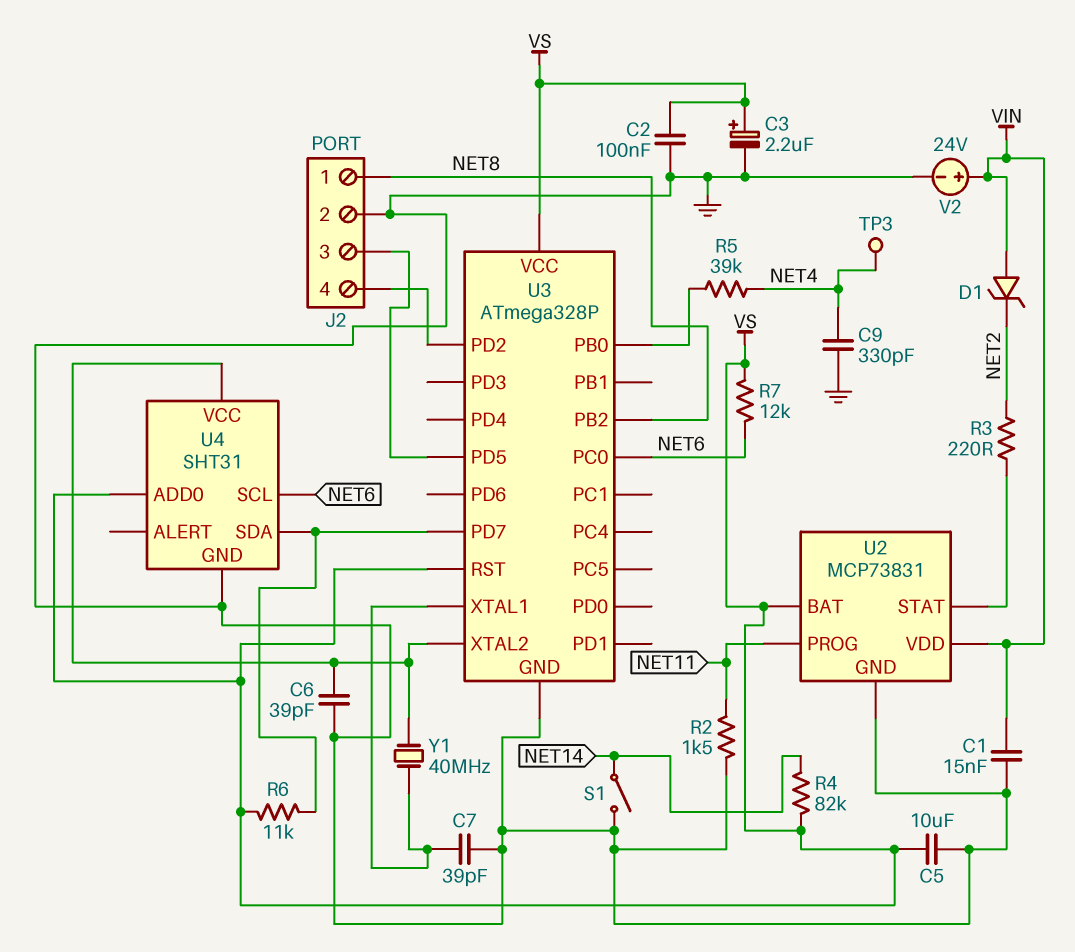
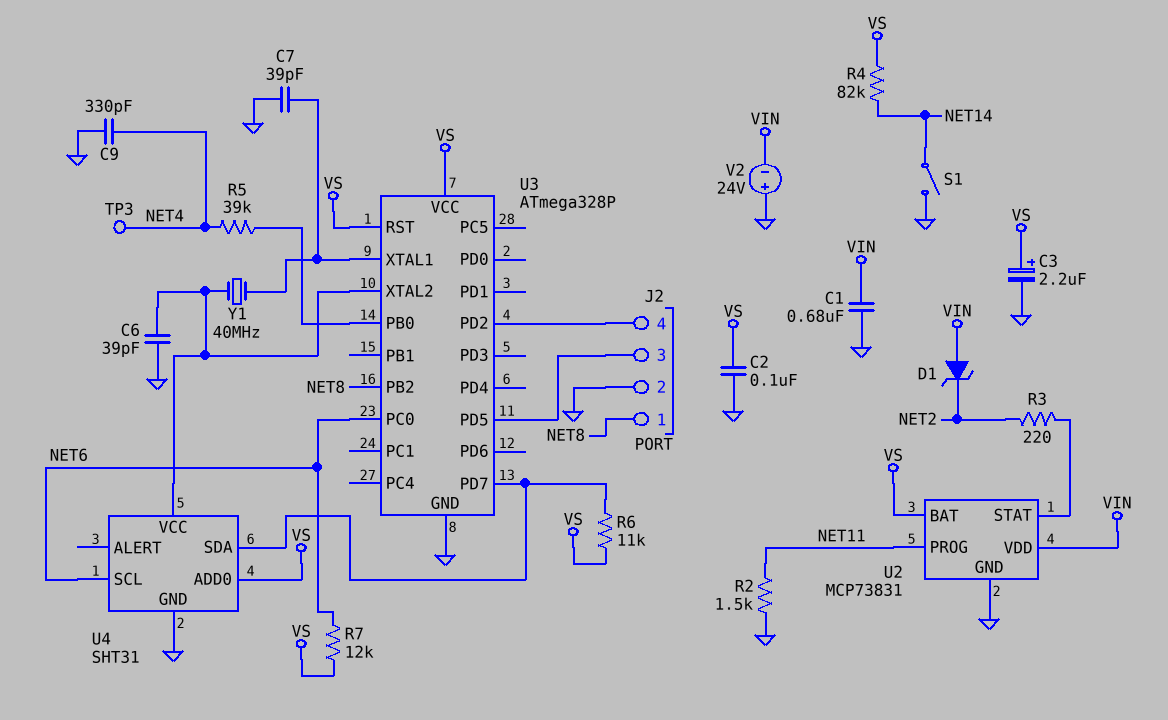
C1: 15nF (GND, VIN) -> 680nF (GND, VIN)
C5: 10uF (GND, VS) -> none
V2: 24V (plus VIN, minus GND) -> 24V (plus GND, minus VIN)

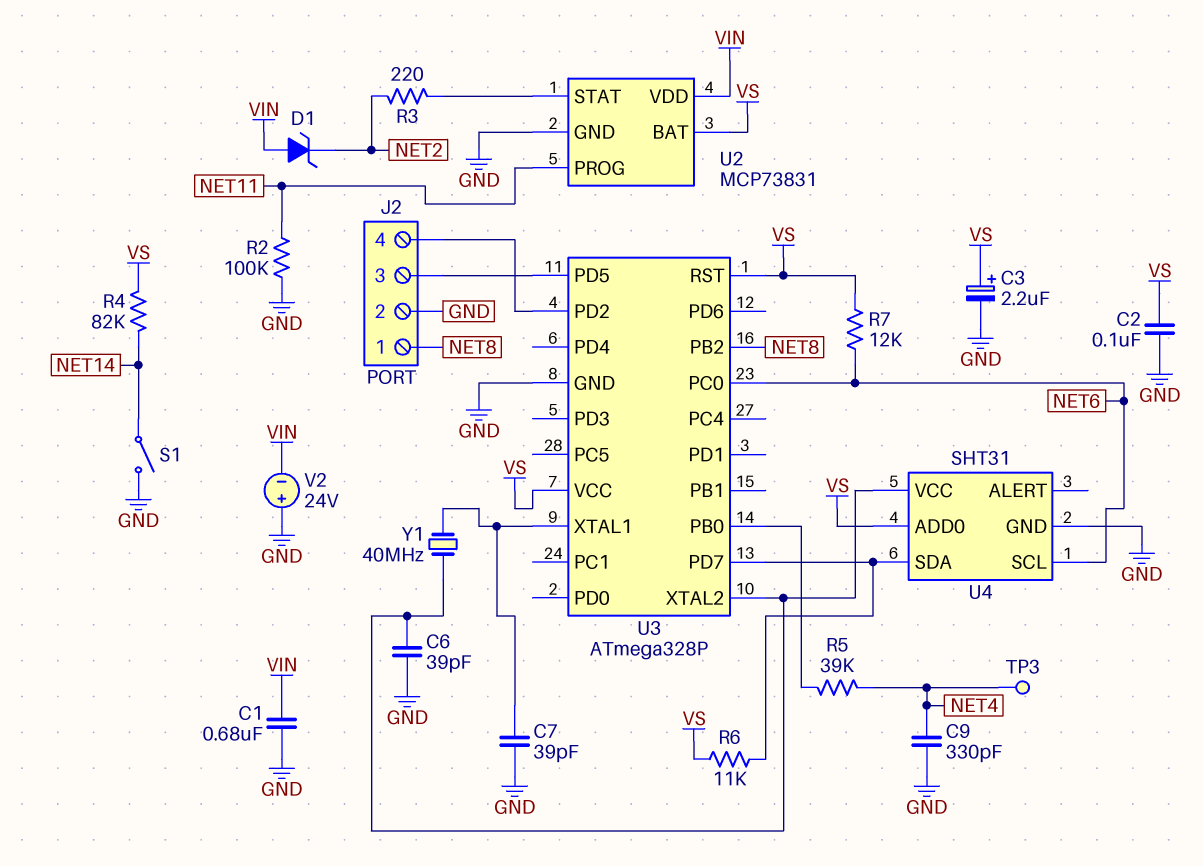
R2: 1.5k (GND, NET11) -> 100k (GND, NET11)

